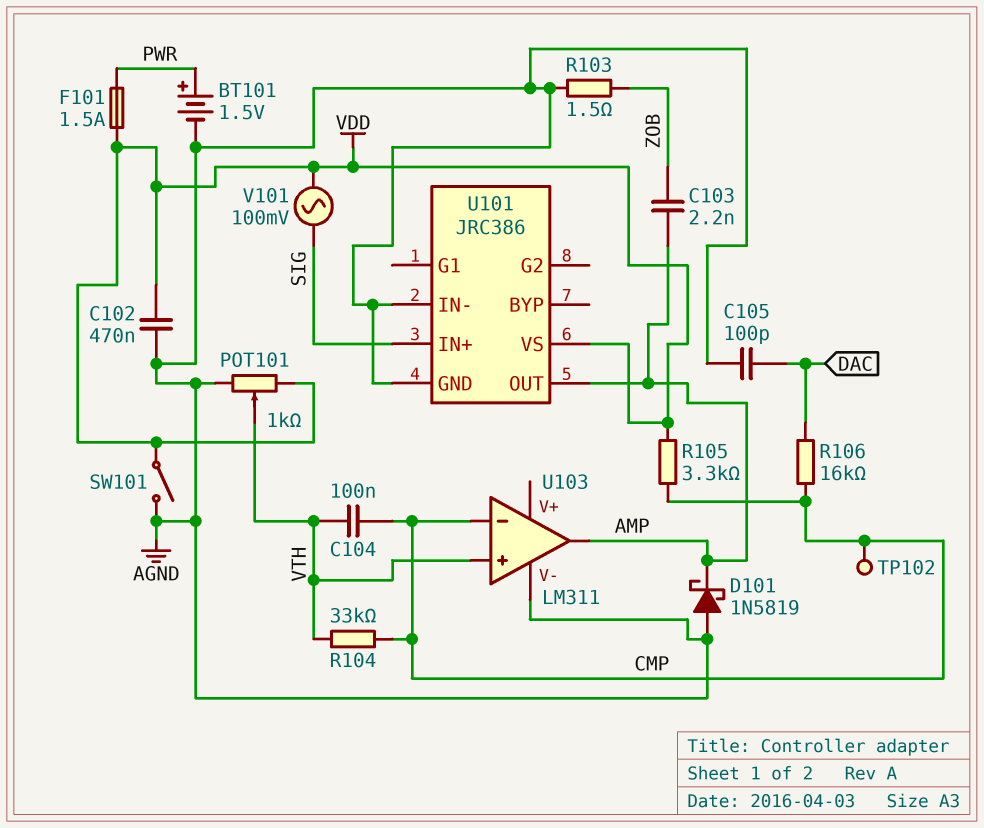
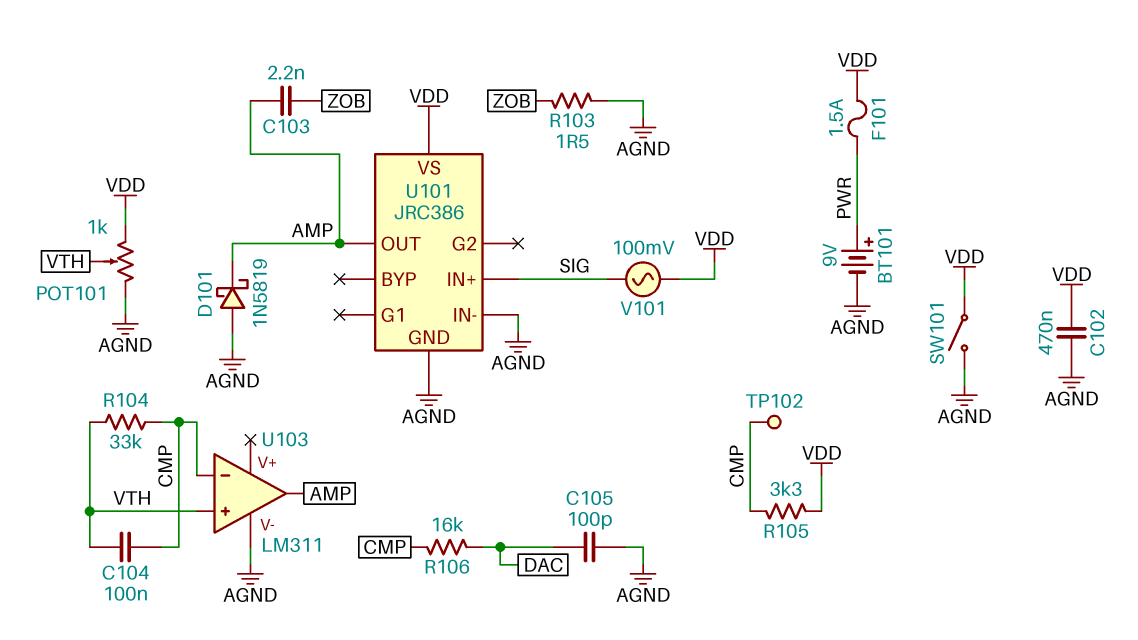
BT101: 1.5V (plus PWR, minus AGND) -> 9V (plus PWR, minus AGND)

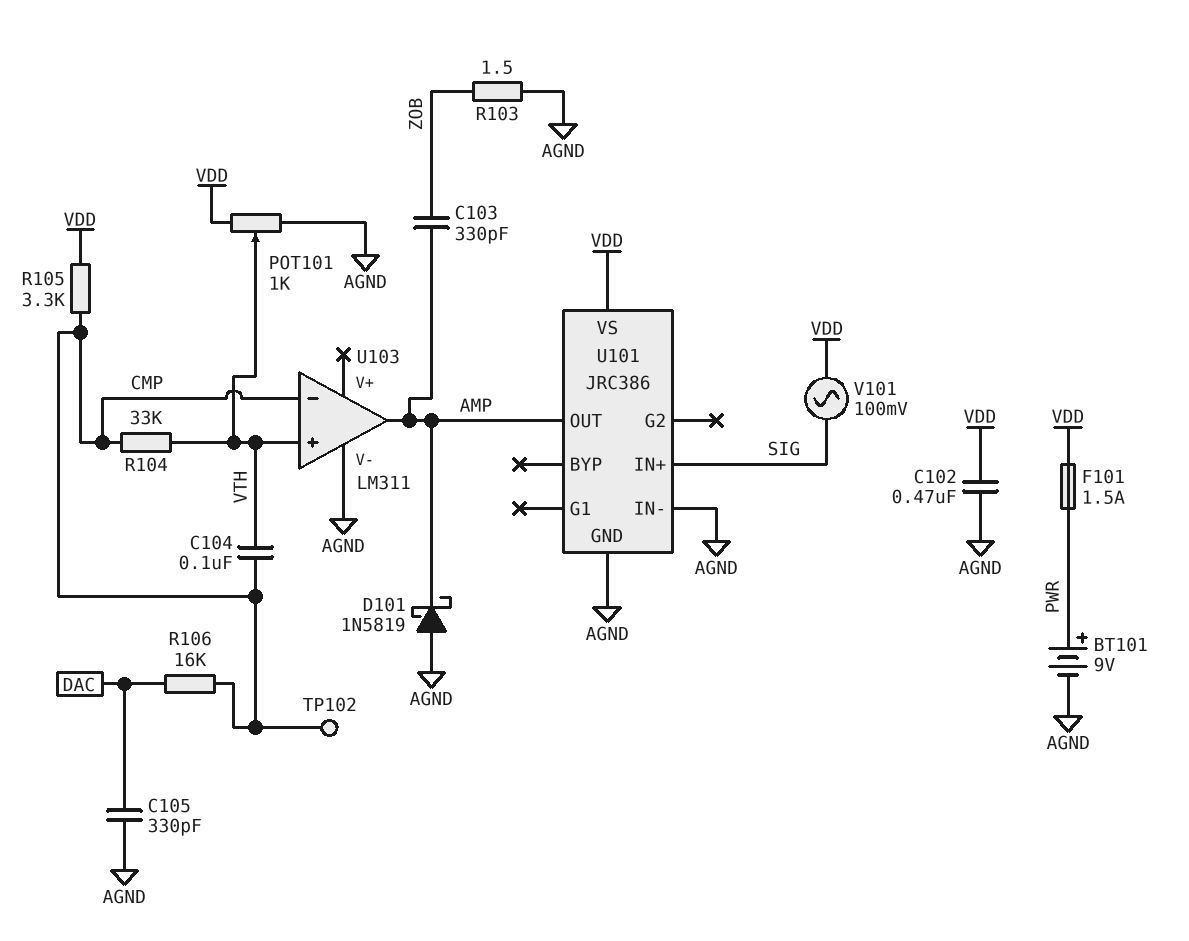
C103: 2.2nF (AMP, ZOB) -> 330pF (AMP, ZOB)
C105: 100pF (AGND, DAC) -> 330pF (AGND, DAC)
SW101: switch (AGND, VDD) -> none

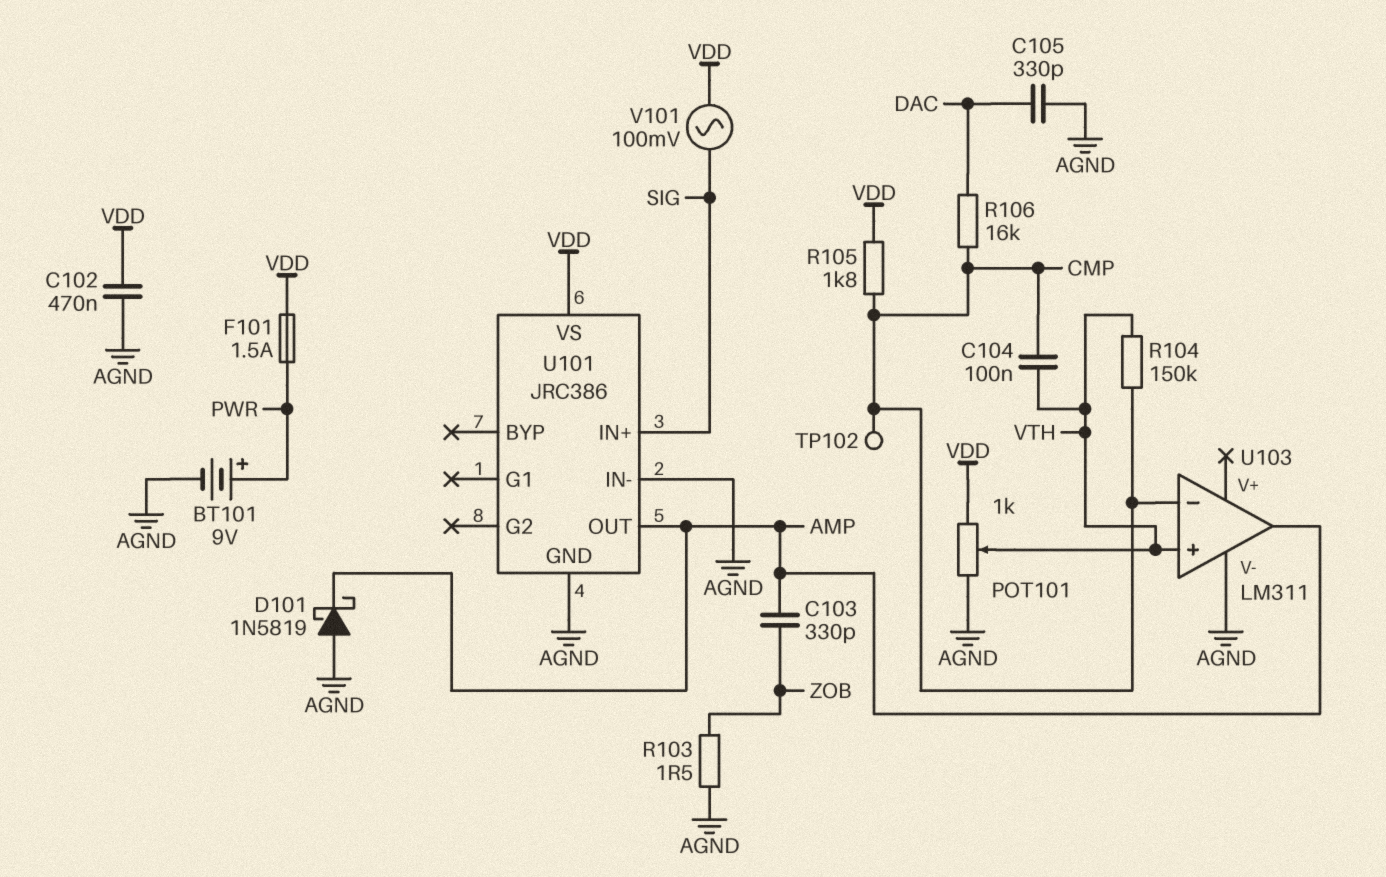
R104: 33k (CMP, VTH) -> 150k (CMP, VTH)
R105: 3.3k (CMP, VDD) -> 1.8k (CMP, VDD)

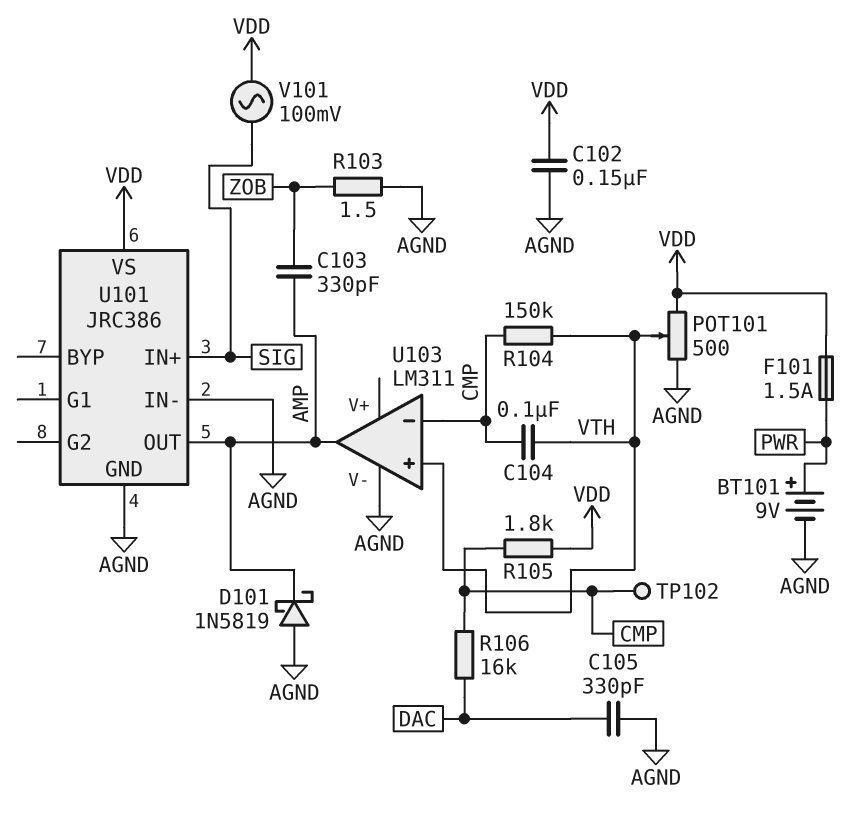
C102: 470nF (AGND, VDD) -> 150nF (AGND, VDD)
POT101: 1k (AGND, VDD, wiper VTH) -> 500 (AGND, VDD, wiper VTH)

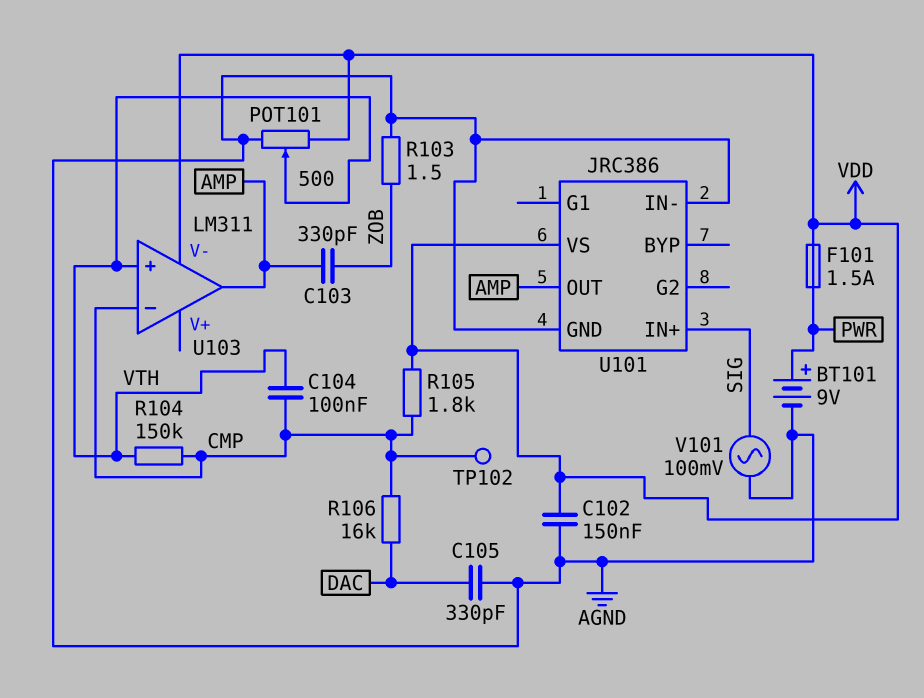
D101: schottky 1N5819 (A AGND, K AMP) -> none
U103 pin V-: AGND -> VDD
V101: AC 100mV (SIG, VDD) -> AC 100mV (AGND, SIG)

